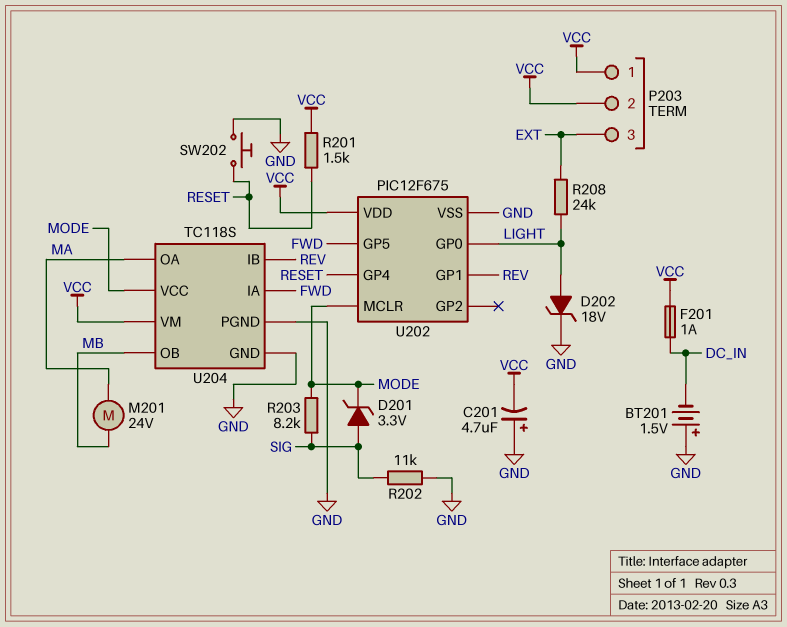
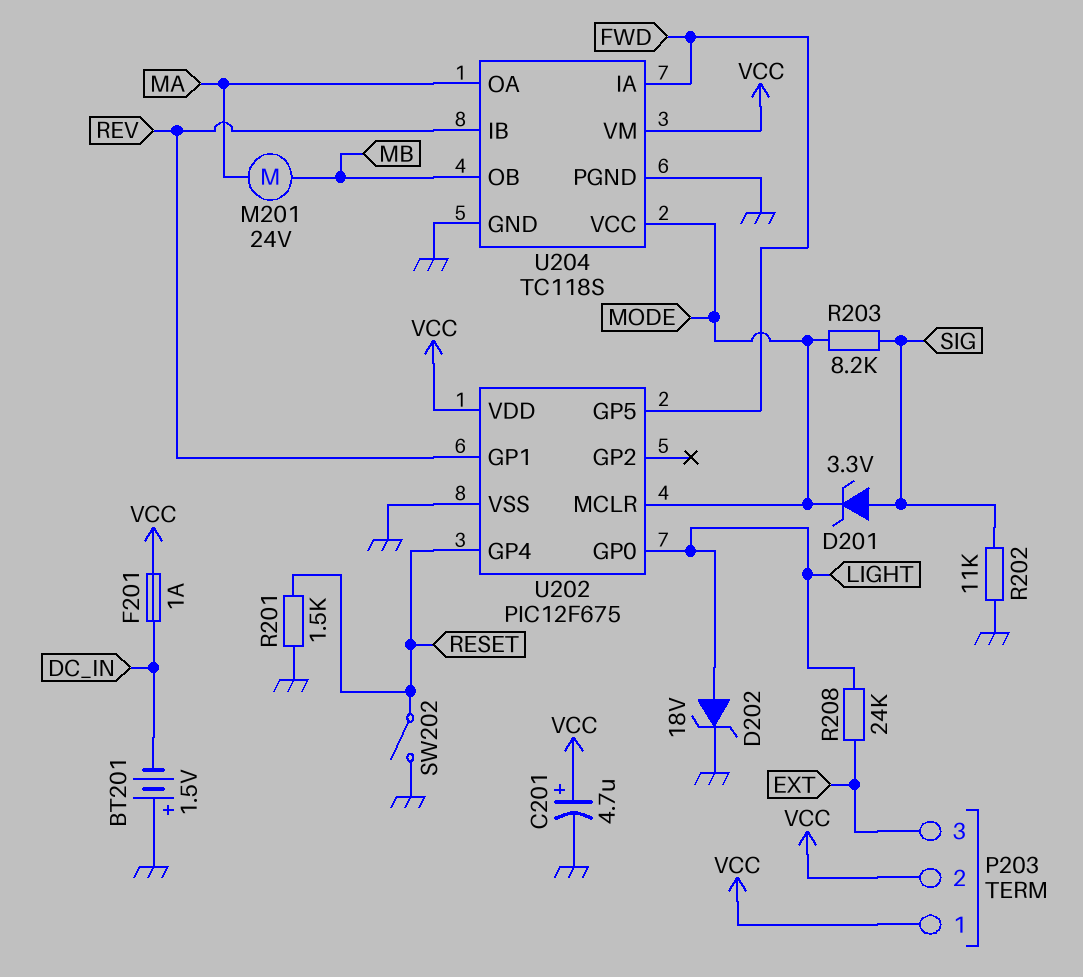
C201: 4.7uF (plus GND, minus VCC) -> 4.7uF (plus VCC, minus GND)
R201: 1.5k (RESET, VCC) -> 1.5k (GND, RESET)
SW202: button (GND, RESET) -> switch (GND, RESET)

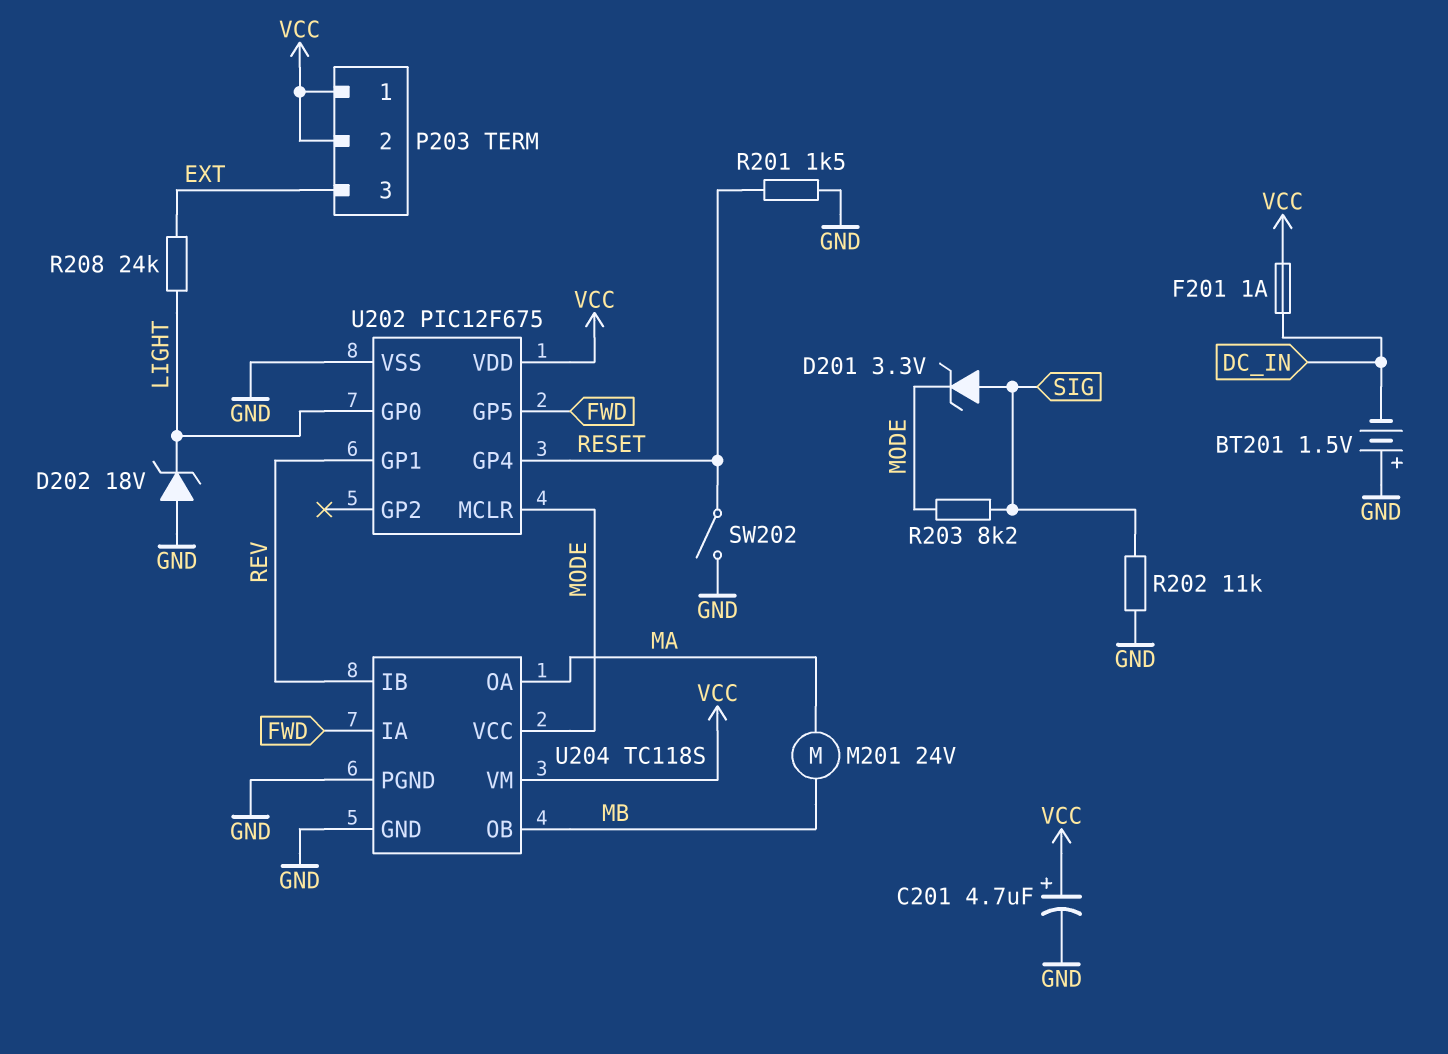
D202: zener 18V (A LIGHT, K GND) -> zener 18V (A GND, K LIGHT)

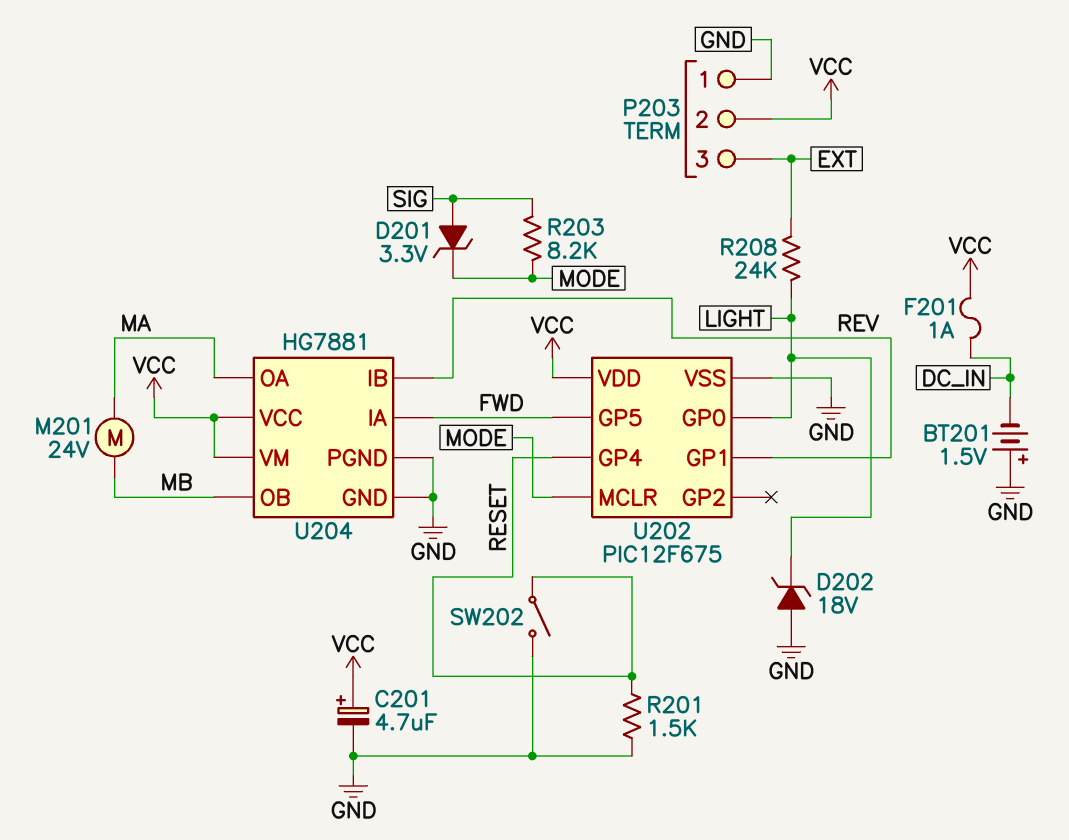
P203 pin 1: VCC -> GND
R202: 11k (GND, SIG) -> none
U204: TC118S -> HG7881
U204 pin VCC: MODE -> VCC

